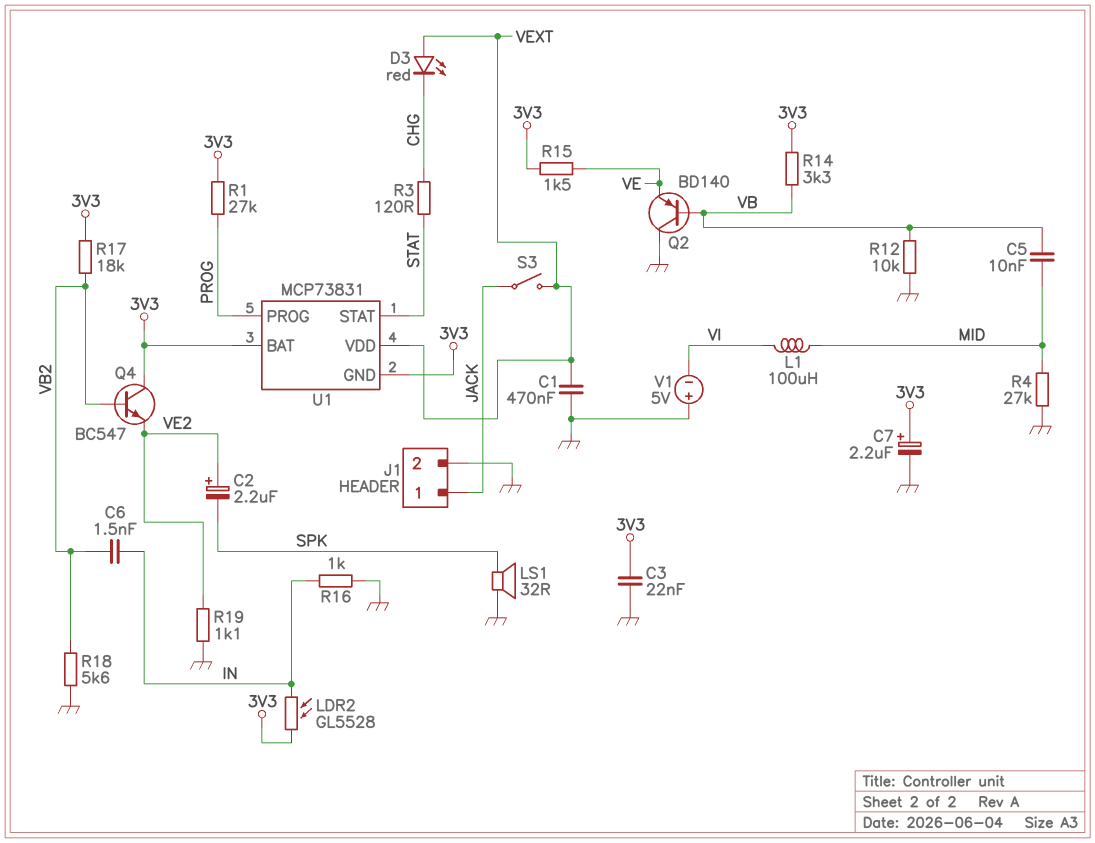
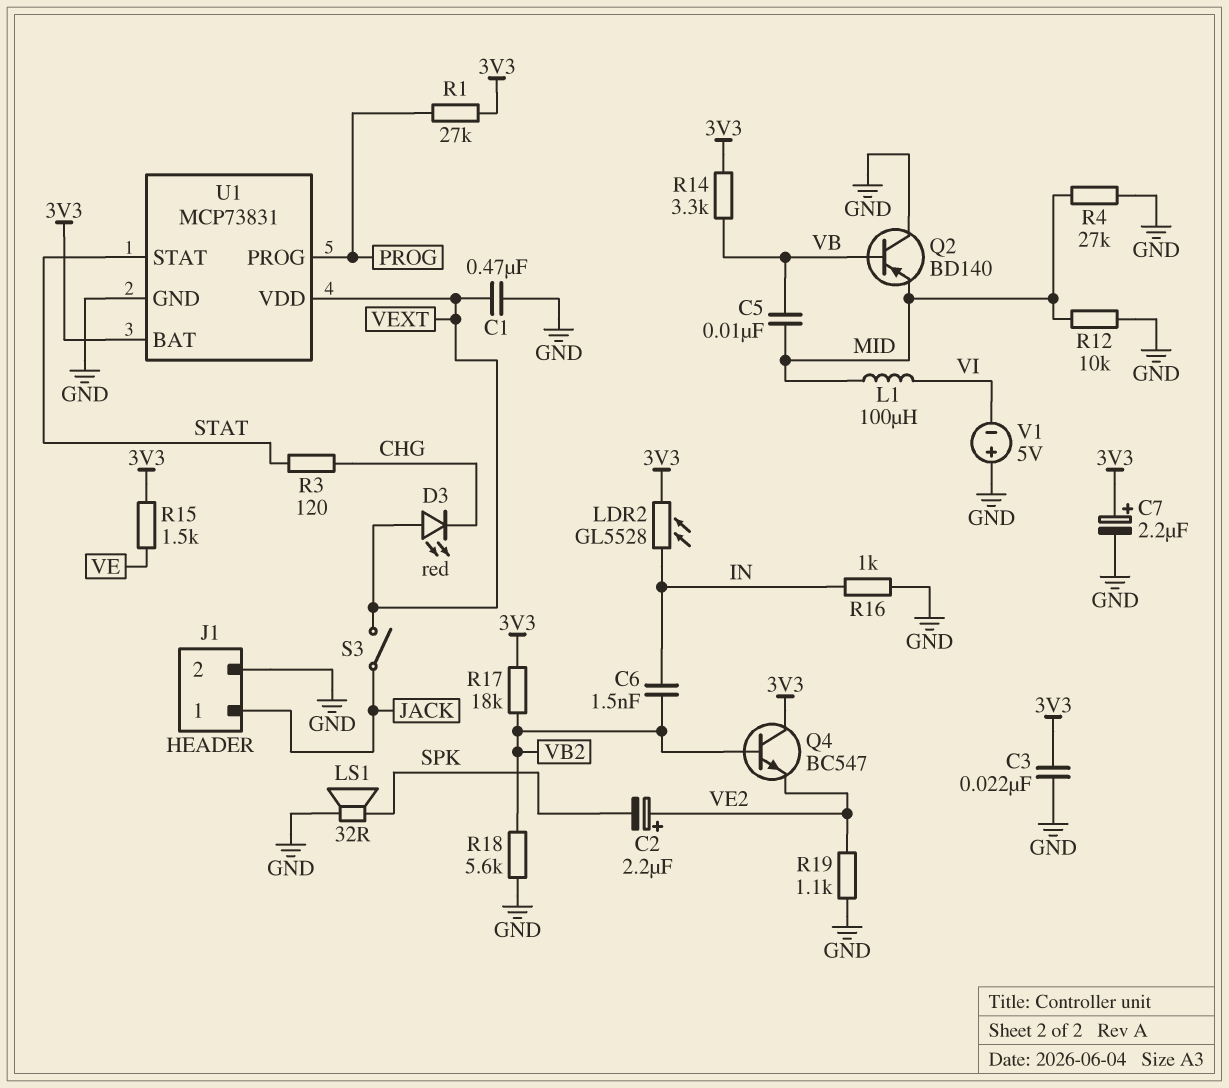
Q2: PNP BD140 (B VB, C GND, E VE) -> PNP BD140 (B VB, C GND, E MID)
R12: 10k (GND, VB) -> 10k (GND, MID)
U1 pin GND: 3V3 -> GND

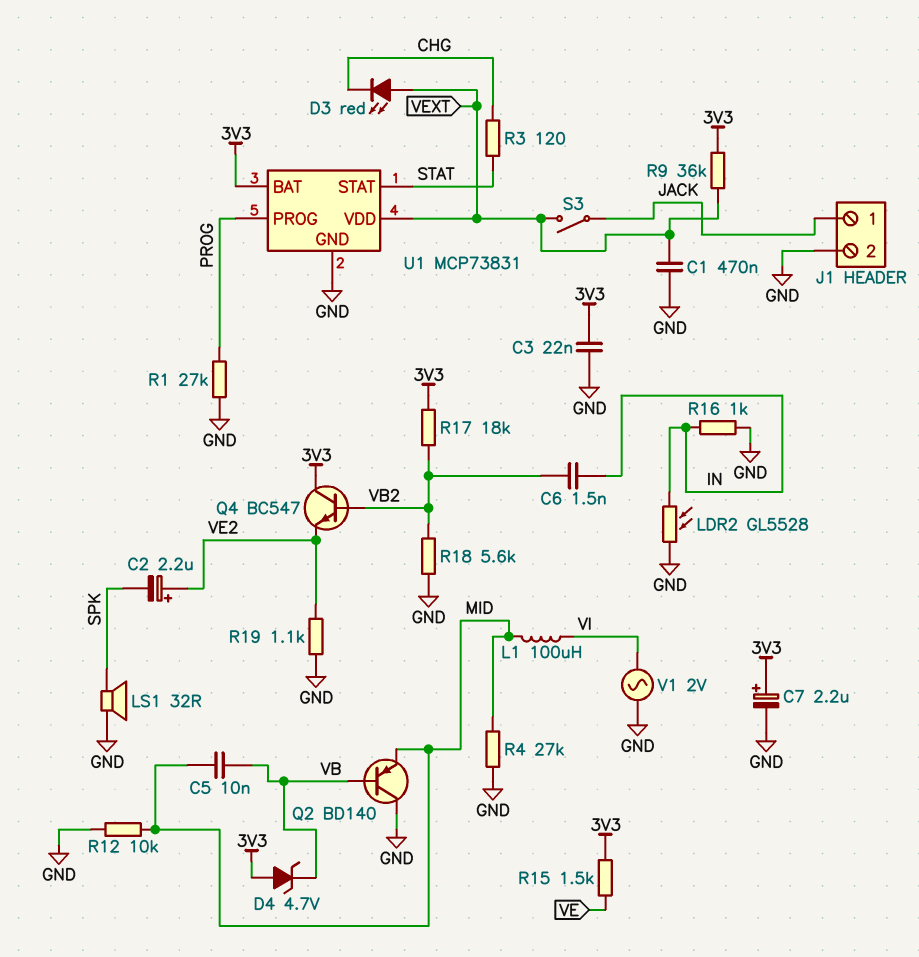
D4: none -> zener 4.7V (A 3V3, K VB)
LDR2: GL5528 (3V3, IN) -> GL5528 (GND, IN)
R1: 27k (3V3, PROG) -> 27k (GND, PROG)
R9: none -> 36k (3V3, VEXT)
R14: 3.3k (3V3, VB) -> none
V1: 5V (plus GND, minus VI) -> AC 2V (GND, VI)

